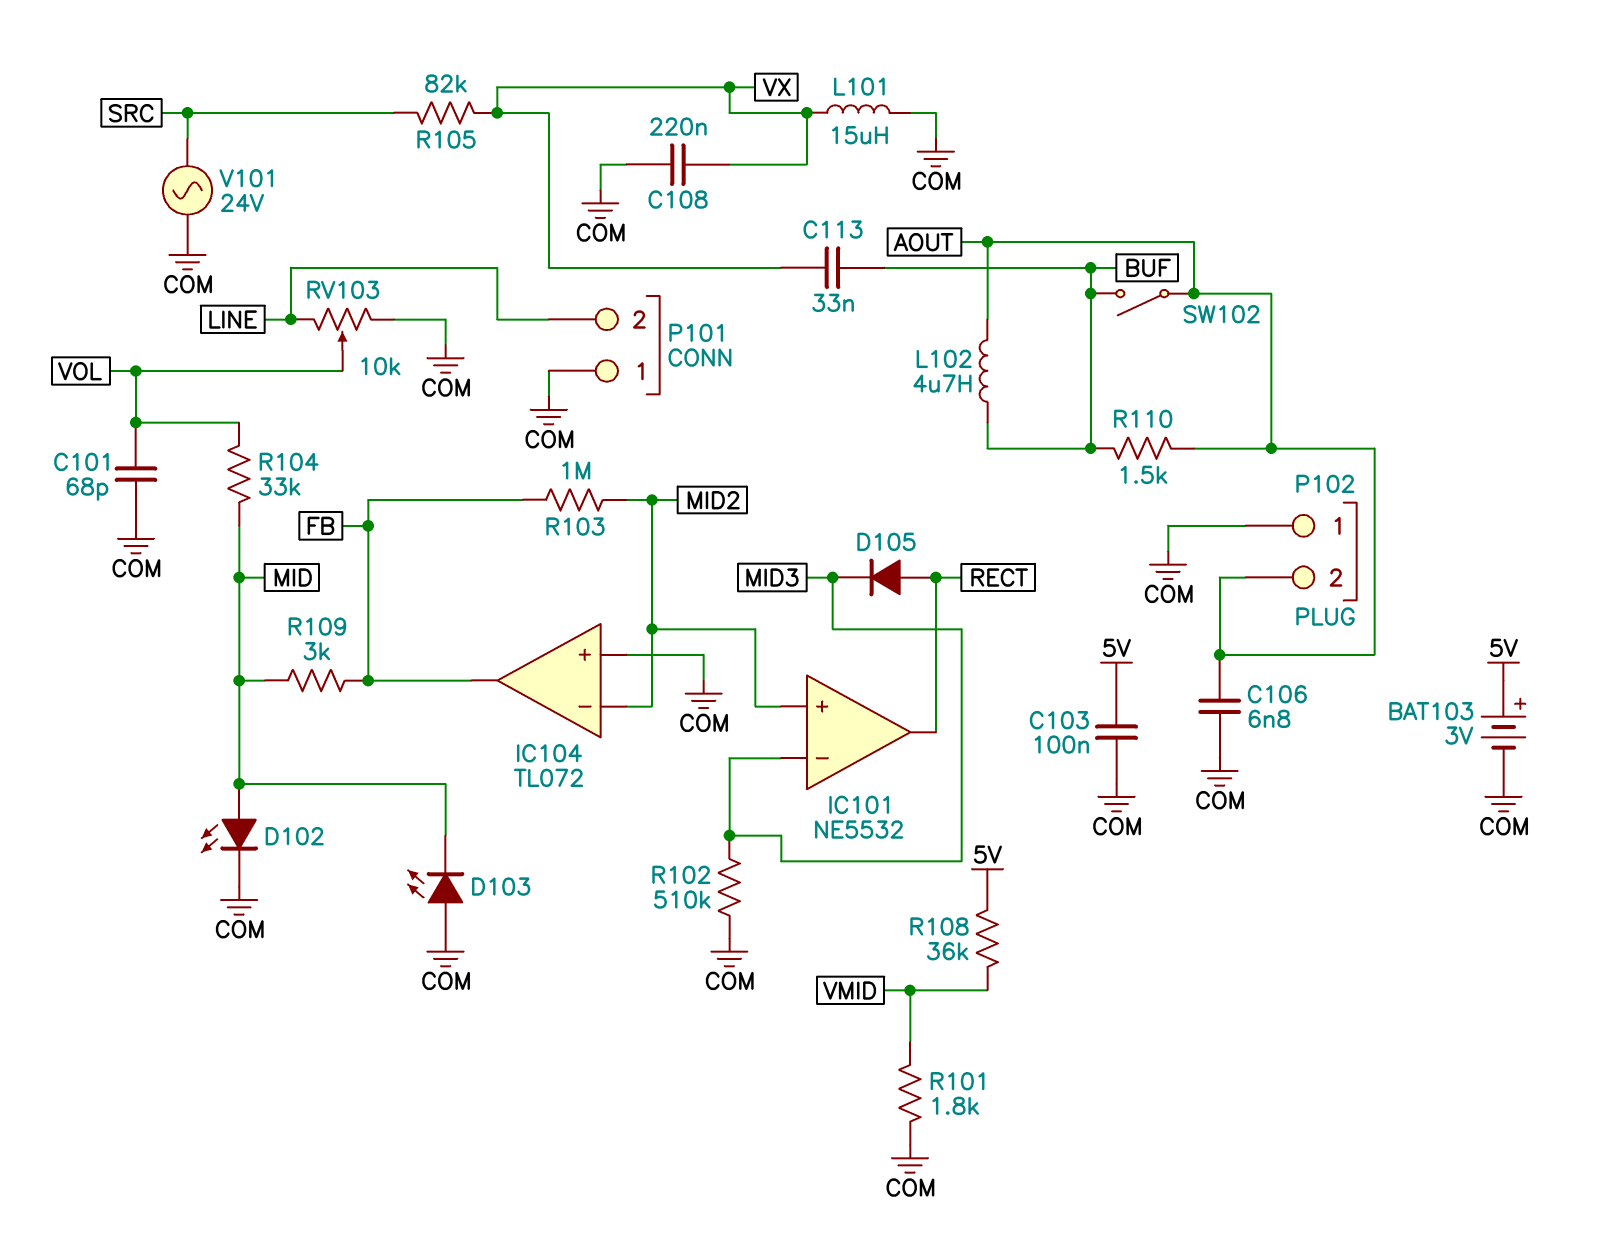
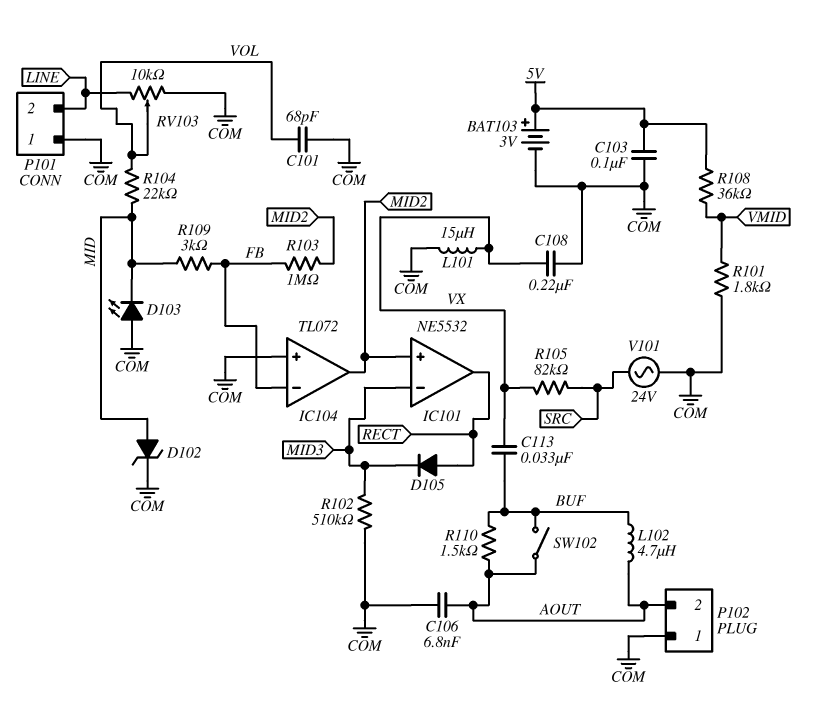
D102: LED (A MID, K COM) -> zener (A MID, K COM)
IC104 pin in-: MID2 -> FB
IC104 pin out: FB -> MID2
R104: 33k (MID, VOL) -> 22k (MID, VOL)

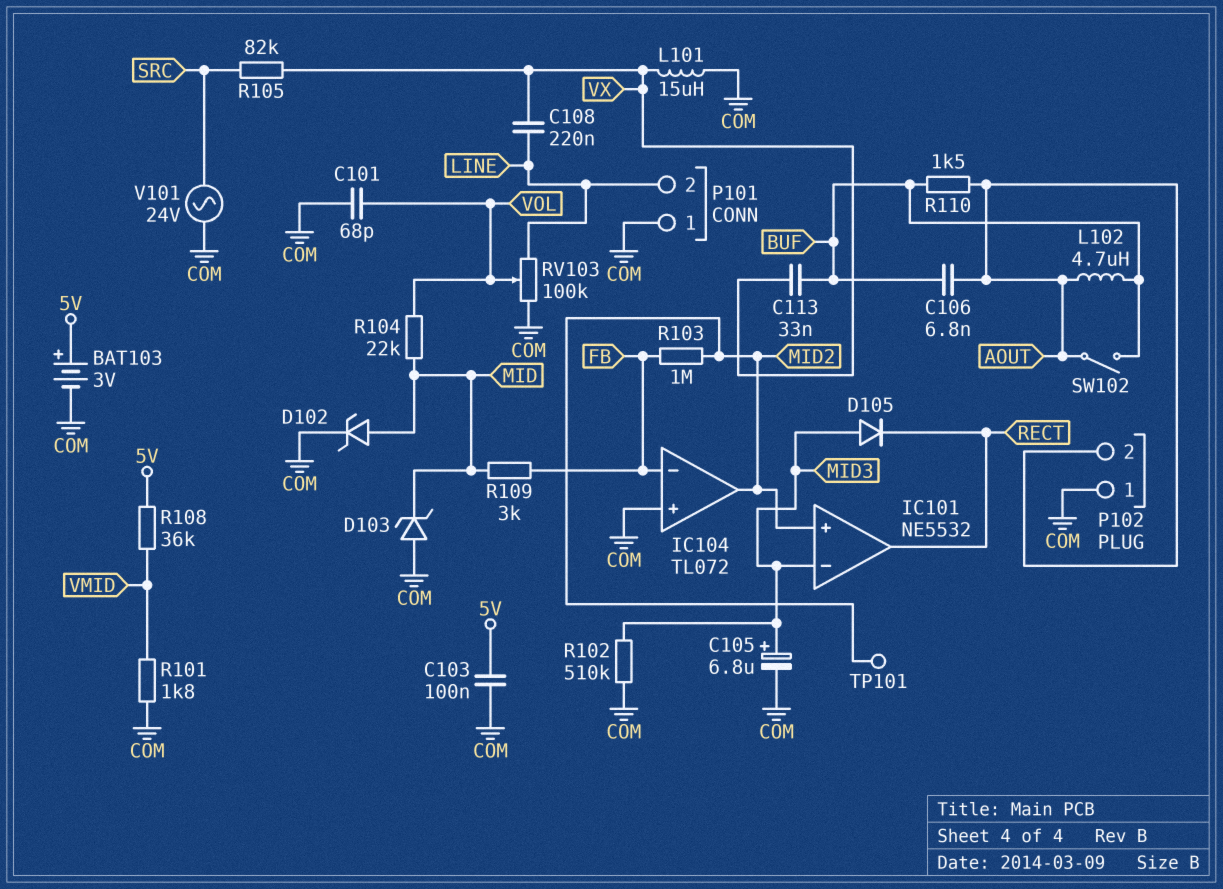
C105: none -> 6.8uF (plus MID3, minus COM)
C106: 6.8nF (AOUT, COM) -> 6.8nF (AOUT, BUF)
C108: 220nF (COM, VX) -> 220nF (LINE, VX)
D103: LED (A COM, K MID) -> zener (A COM, K MID)
D105: diode (A RECT, K MID3) -> diode (A MID3, K RECT)
RV103: 10k (COM, LINE, wiper VOL) -> 100k (COM, LINE, wiper VOL)
TP101: none -> test point (MID2)

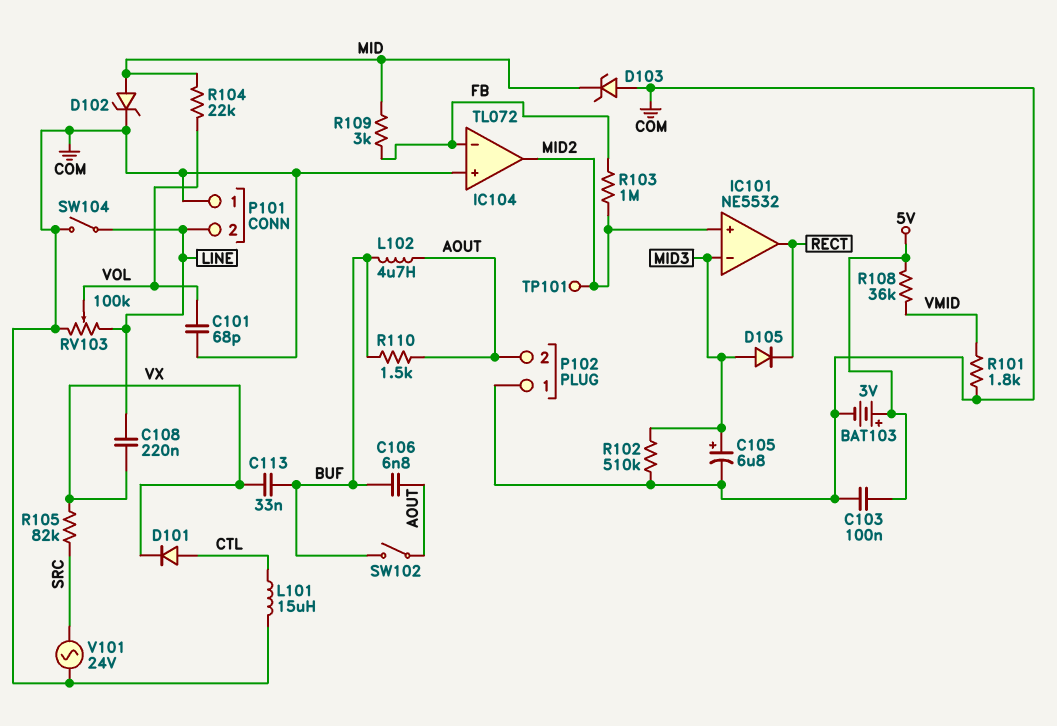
D101: none -> diode (A CTL, K VX)
L101: 15uH (COM, VX) -> 15uH (COM, CTL)
SW104: none -> switch (COM, LINE)

